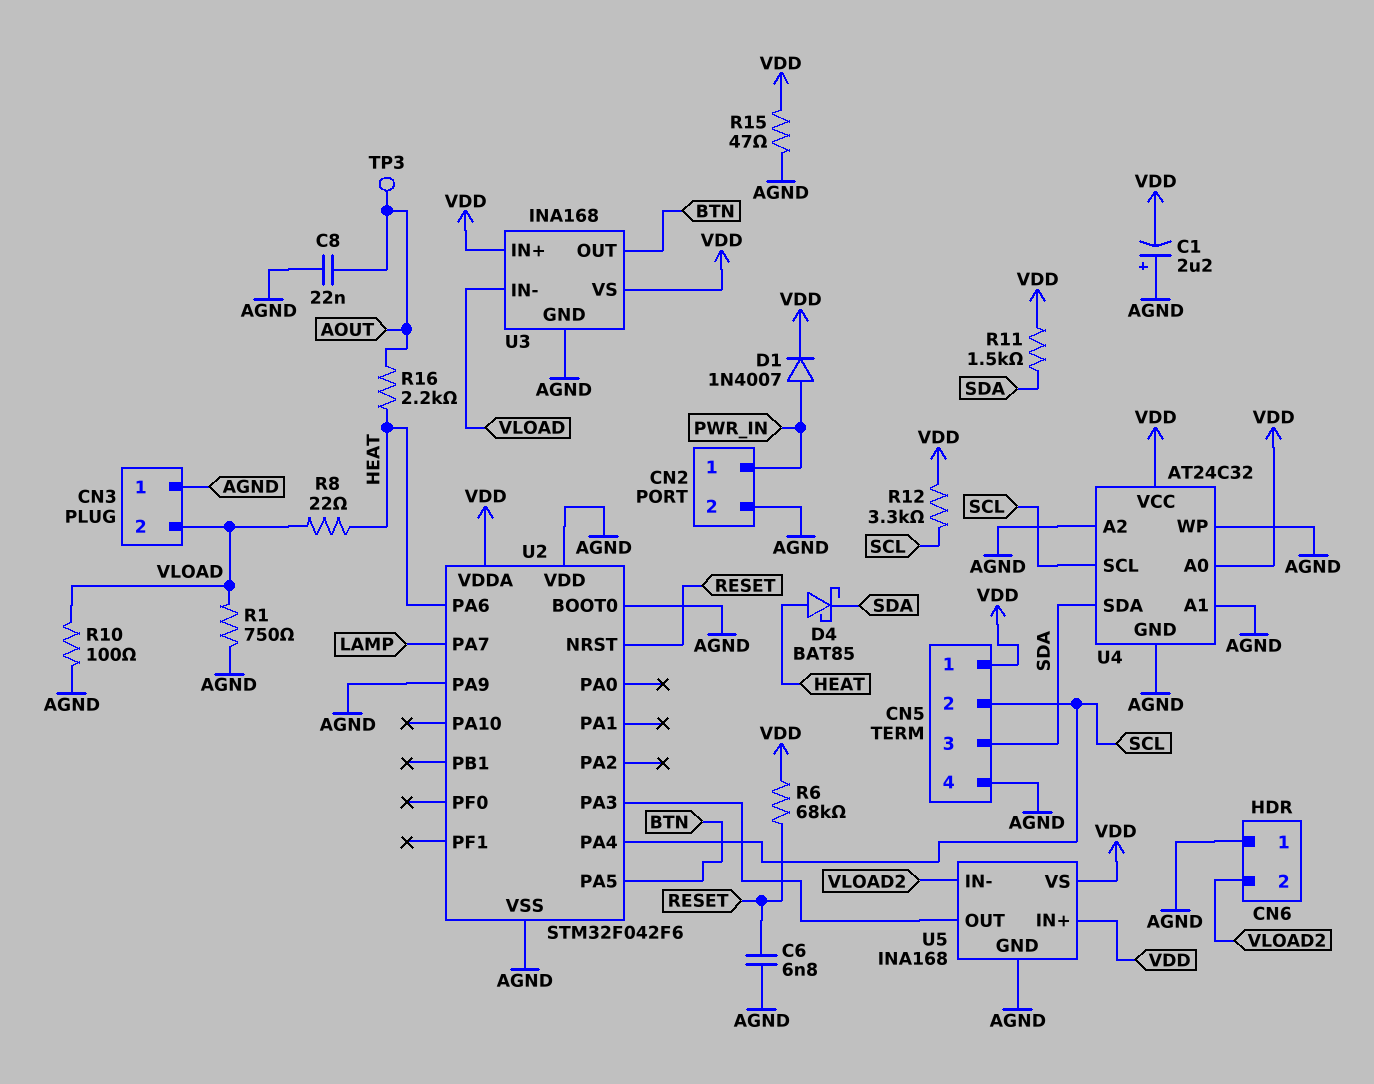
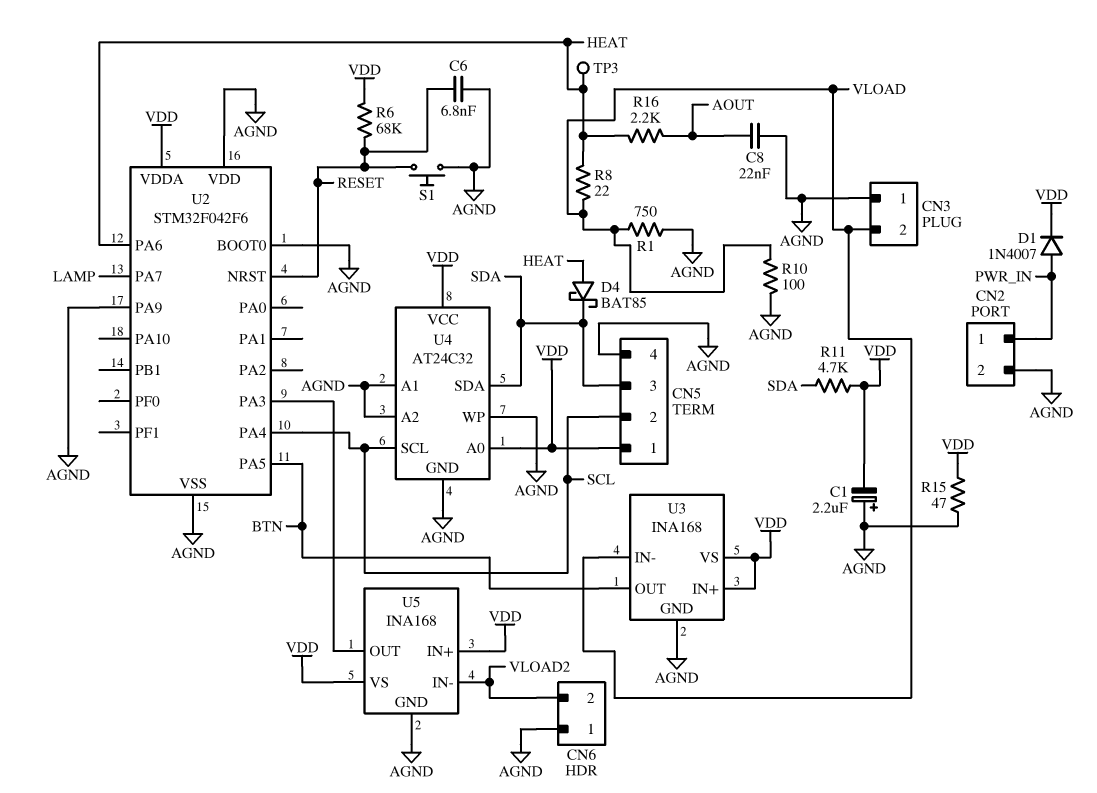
R11: 1.5k (SDA, VDD) -> 4.7k (SDA, VDD)
R12: 3.3k (SCL, VDD) -> none
S1: none -> button (AGND, RESET)
TP3: test point (AOUT) -> test point (HEAT)

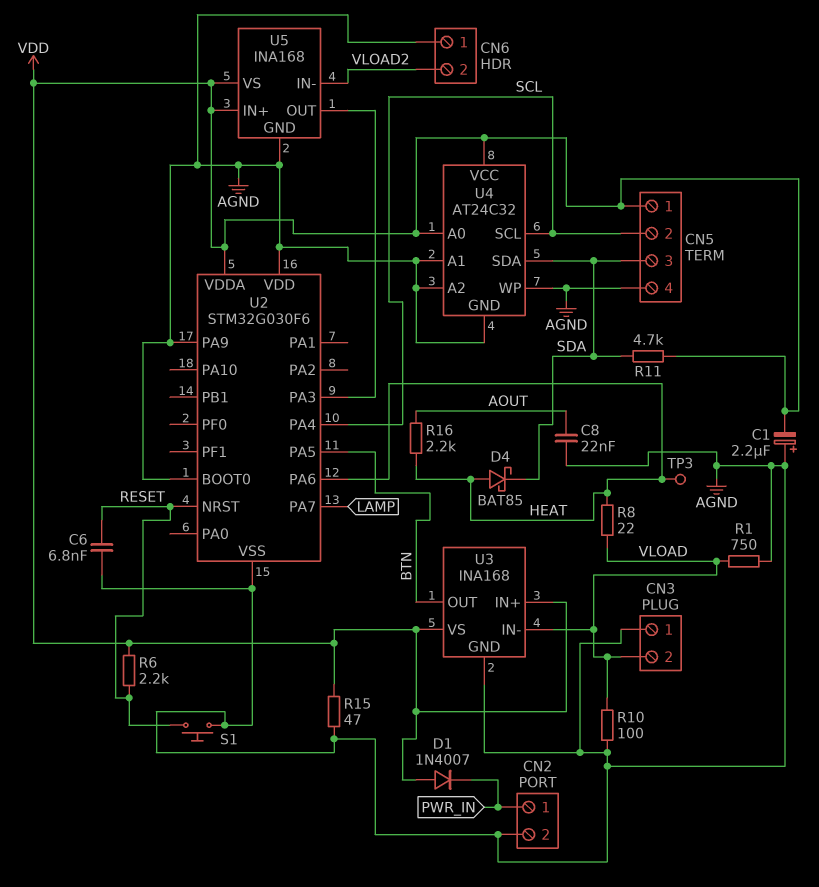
D1: diode 1N4007 (A PWR_IN, K VDD) -> diode 1N4007 (A VDD, K PWR_IN)
R6: 68k (RESET, VDD) -> 2.2k (RESET, VDD)
U2: STM32F042F6 -> STM32G030F6

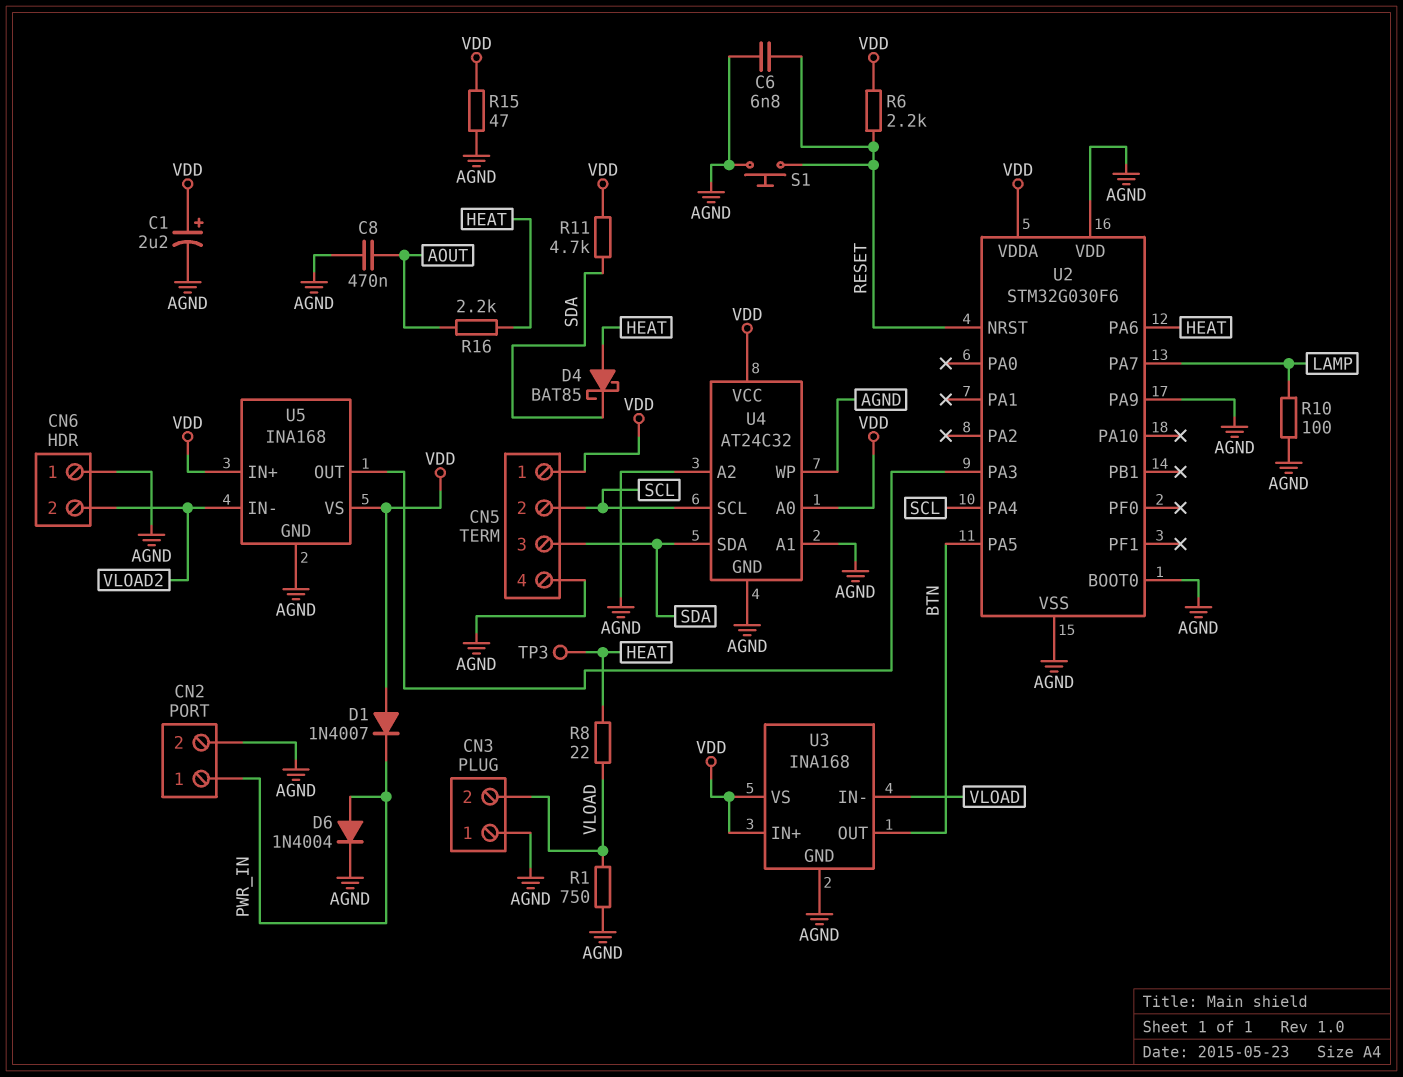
C1: 2.2uF (plus AGND, minus VDD) -> 2.2uF (plus VDD, minus AGND)
C8: 22nF (AGND, AOUT) -> 470nF (AGND, AOUT)
D6: none -> diode 1N4004 (A PWR_IN, K AGND)
R10: 100 (AGND, VLOAD) -> 100 (AGND, LAMP)

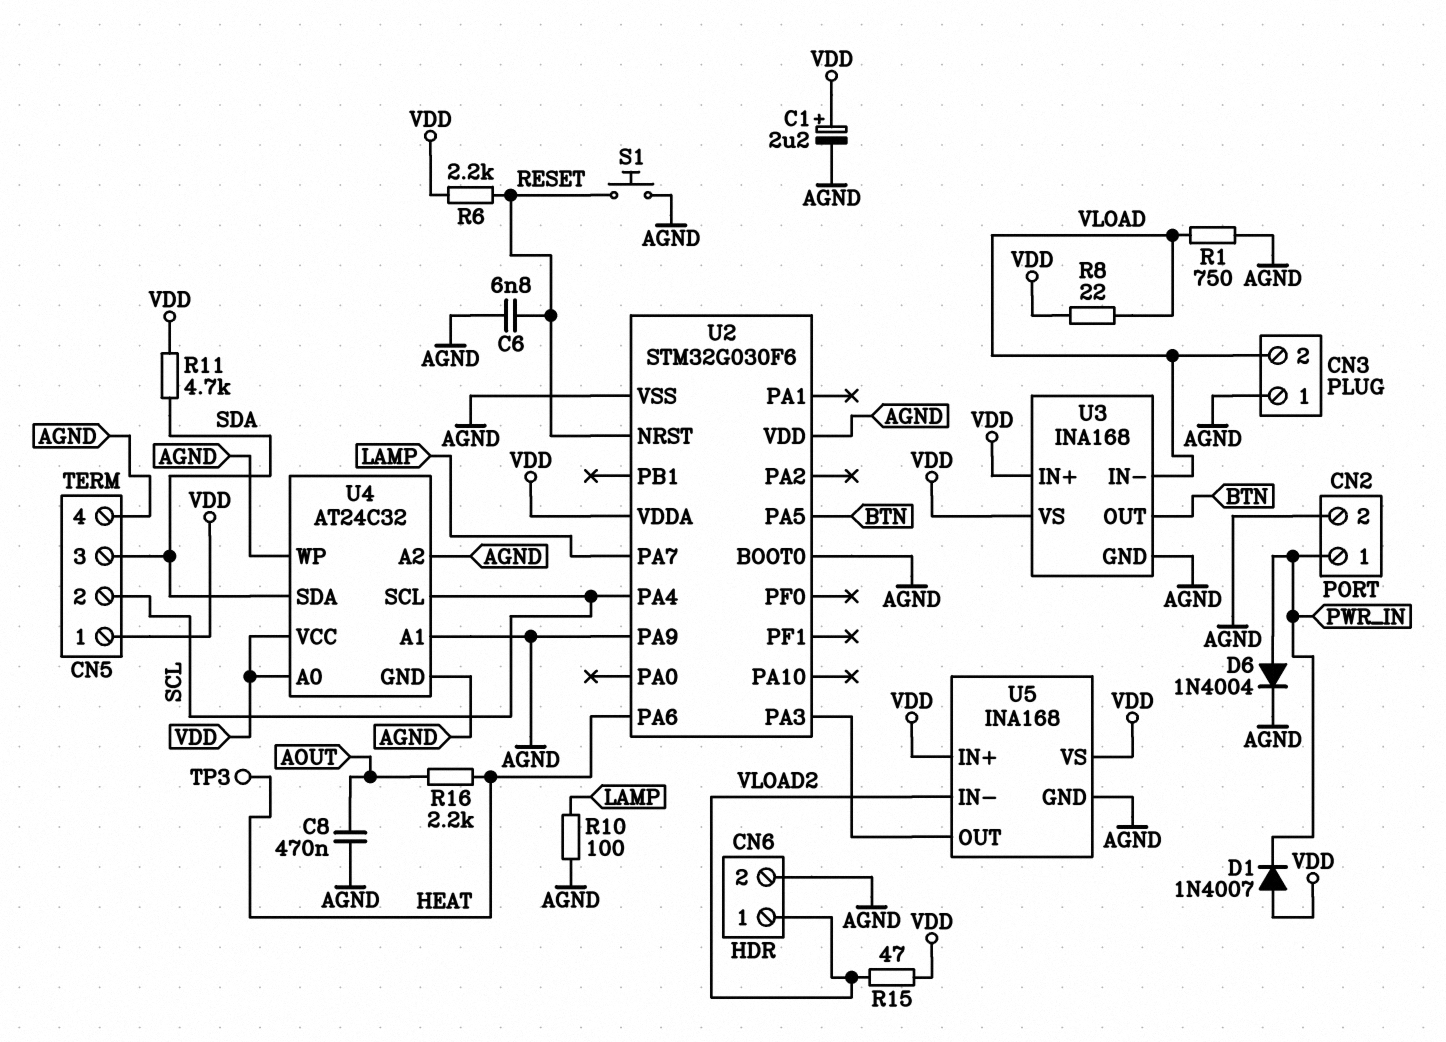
CN6 pin 1: AGND -> VLOAD2
CN6 pin 2: VLOAD2 -> AGND
D4: schottky BAT85 (A HEAT, K SDA) -> none
R8: 22 (HEAT, VLOAD) -> 22 (VDD, VLOAD)
R15: 47 (AGND, VDD) -> 47 (VDD, VLOAD2)

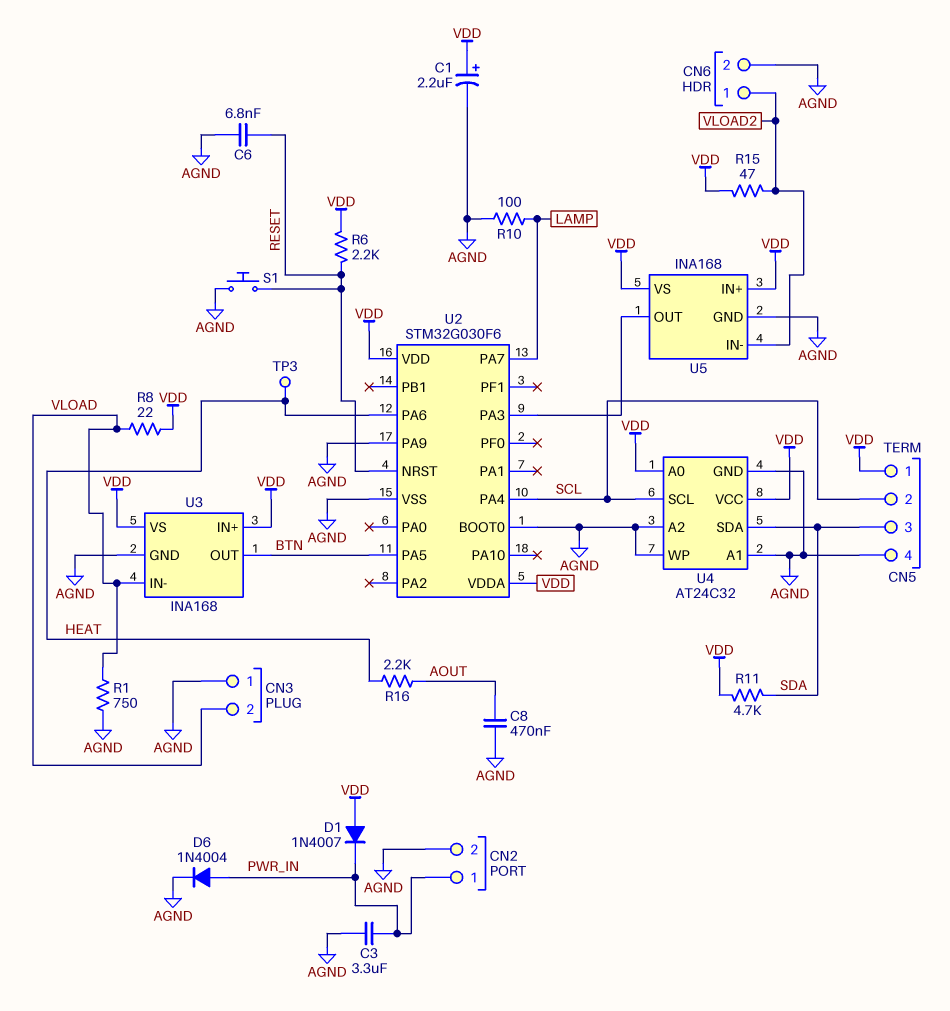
C3: none -> 3.3uF (AGND, PWR_IN)
U2 pin VDD: AGND -> VDD

